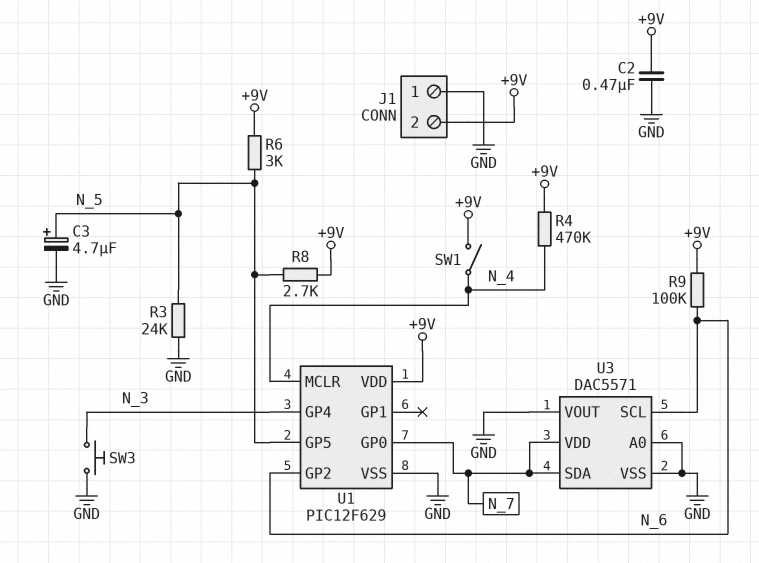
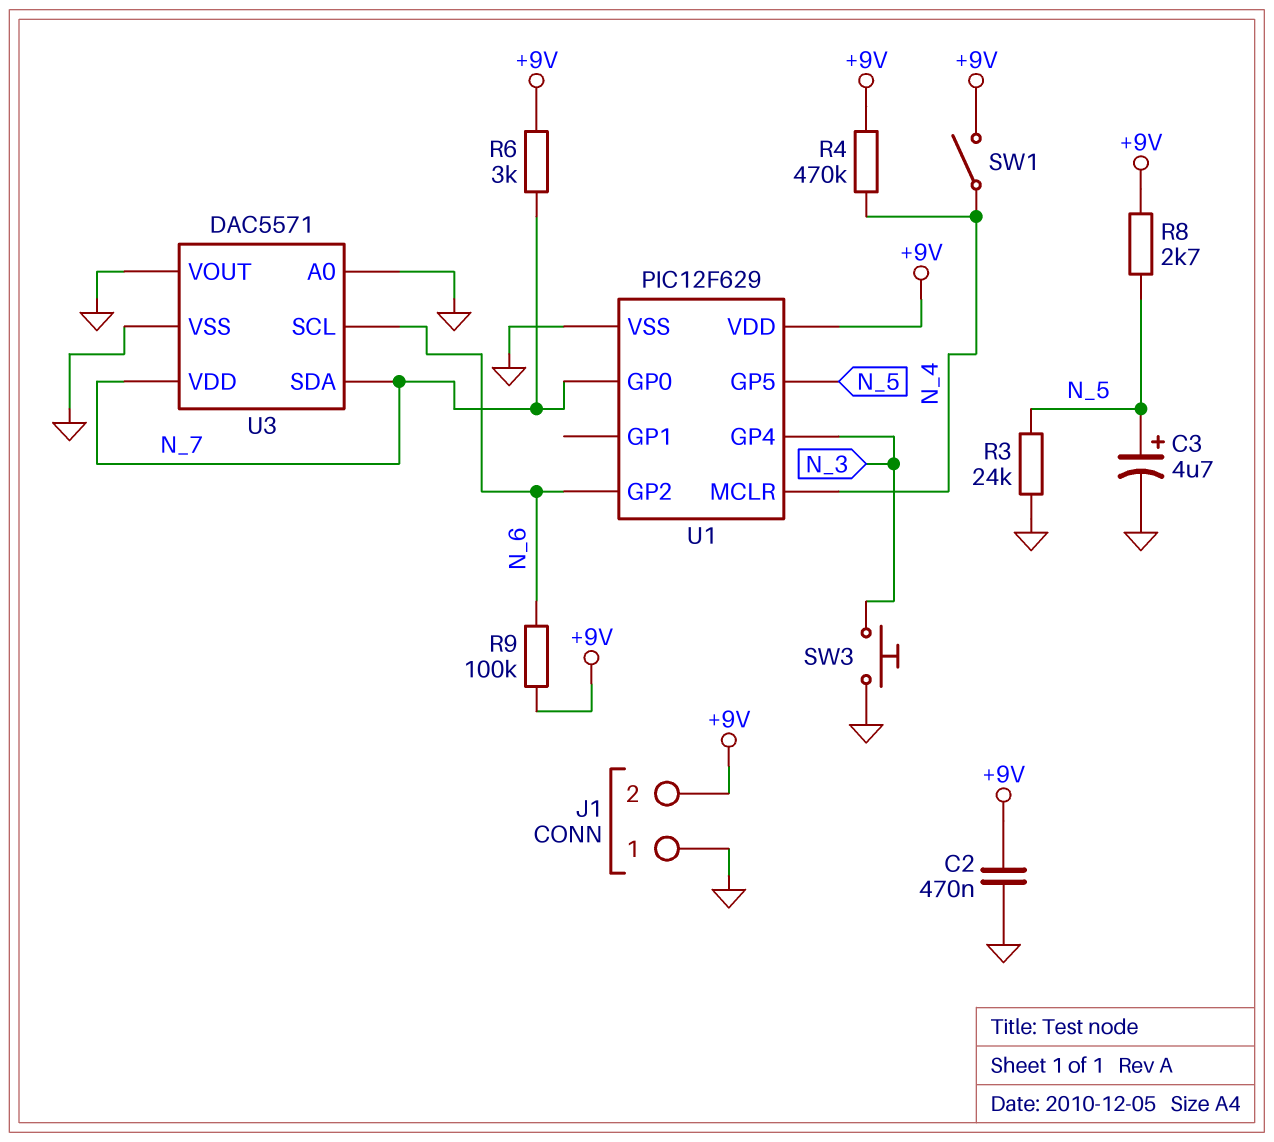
R6: 3k (+9V, N_5) -> 3k (+9V, N_7)

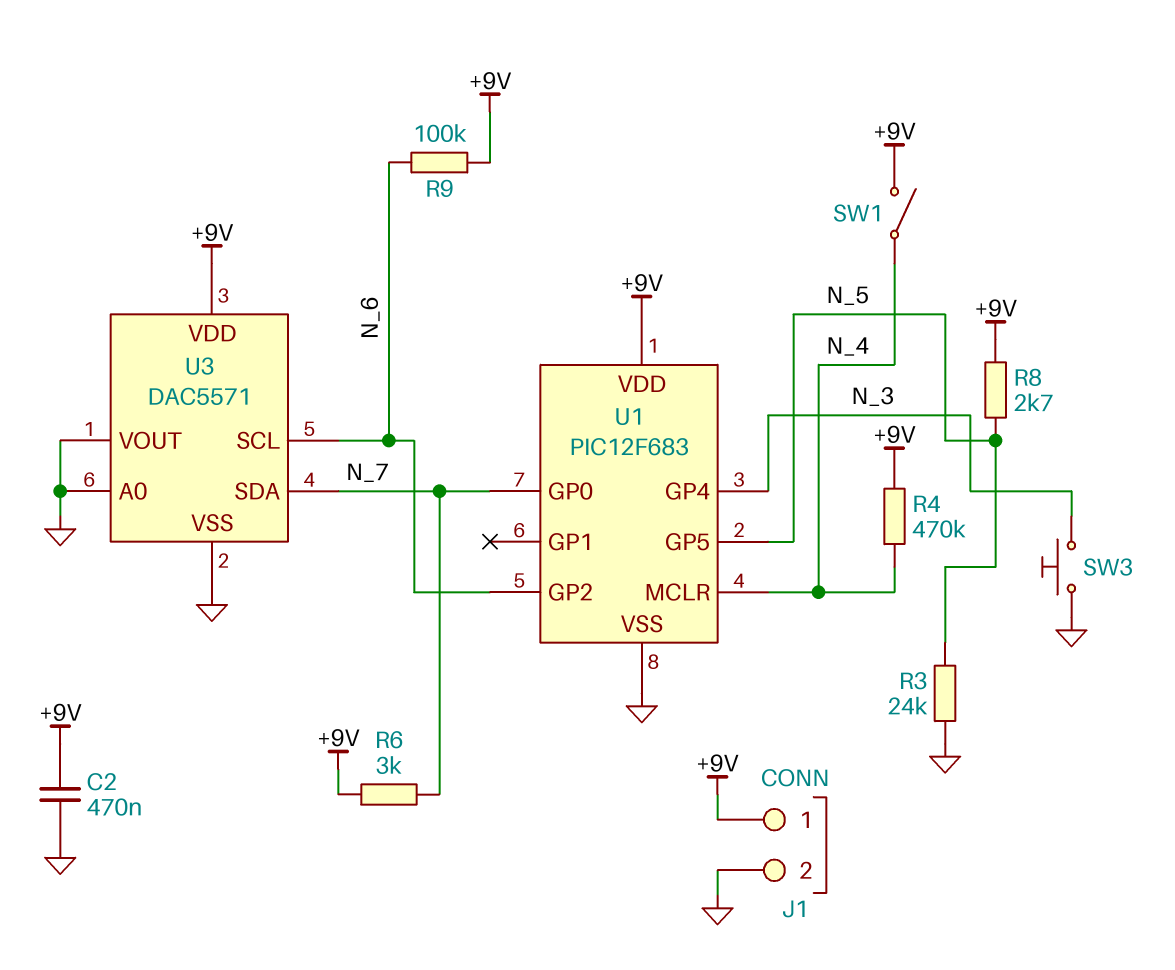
C3: 4.7uF (plus N_5, minus GND) -> none
J1 pin 1: GND -> +9V
J1 pin 2: +9V -> GND
U1: PIC12F629 -> PIC12F683
U3 pin VDD: N_7 -> +9V

